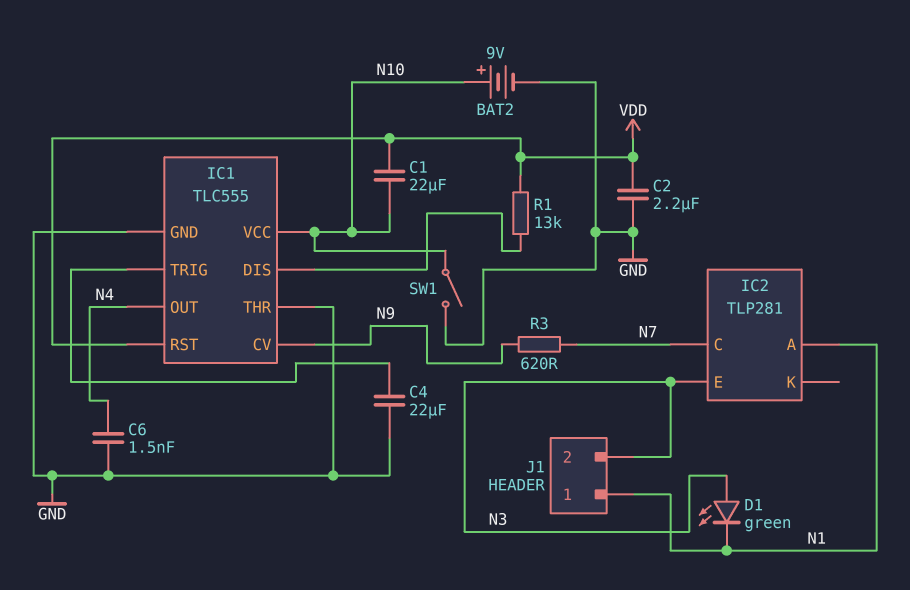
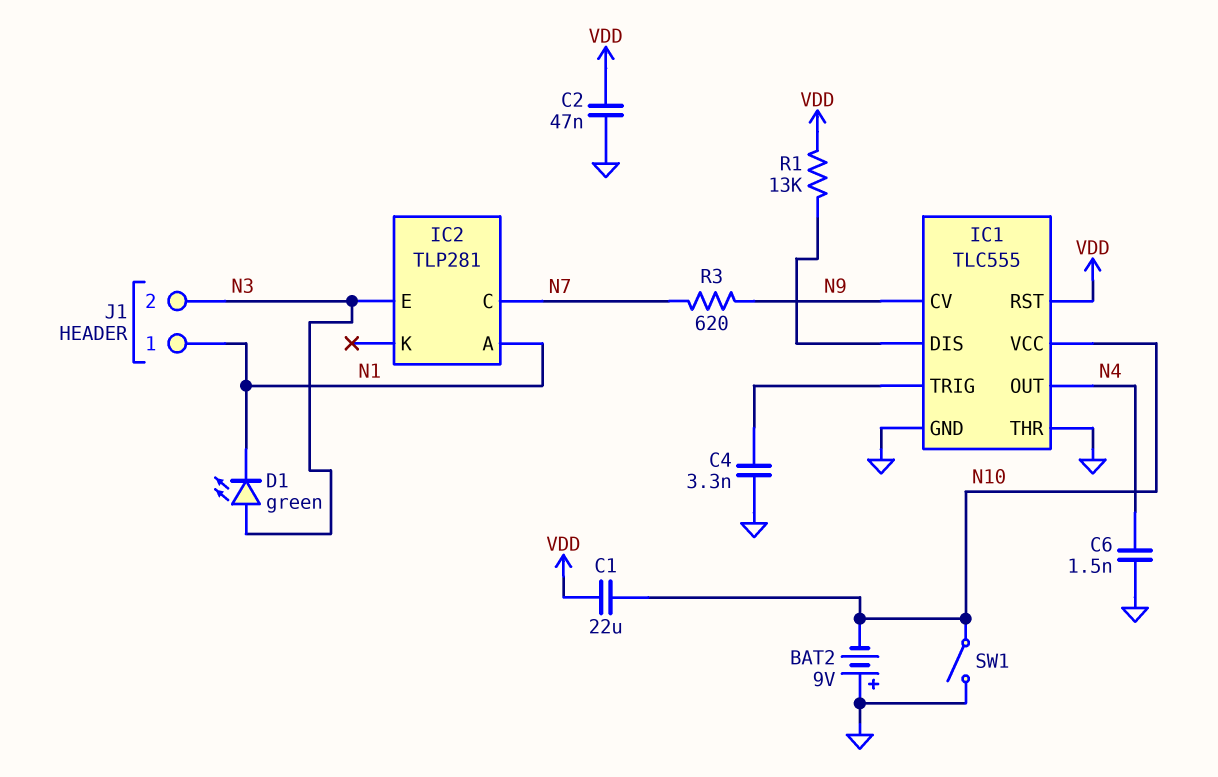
BAT2: 9V (plus N10, minus GND) -> 9V (plus GND, minus N10)
C2: 2.2uF (GND, VDD) -> 47nF (GND, VDD)
C4: 22uF (GND, IC1/TRIG) -> 3.3nF (GND, IC1/TRIG)

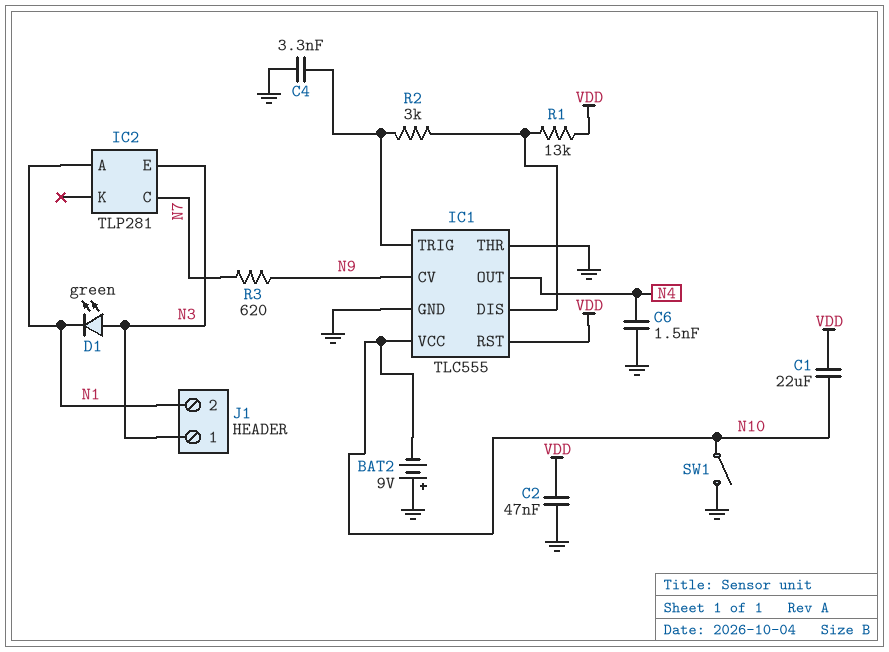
J1 pin 1: N1 -> N3
J1 pin 2: N3 -> N1
R2: none -> 3k (IC1/DIS, IC1/TRIG)

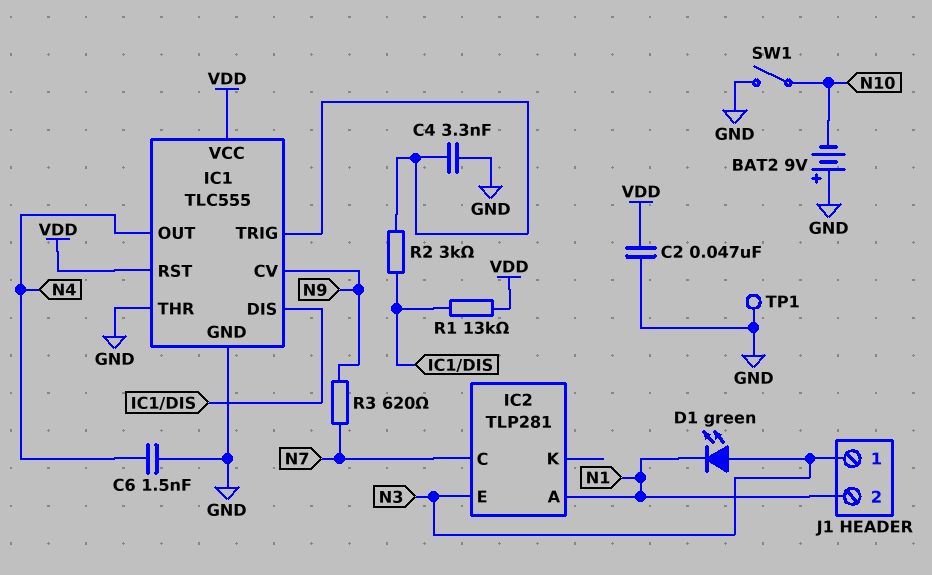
C1: 22uF (N10, VDD) -> none
IC1 pin VCC: N10 -> VDD
TP1: none -> test point (GND)

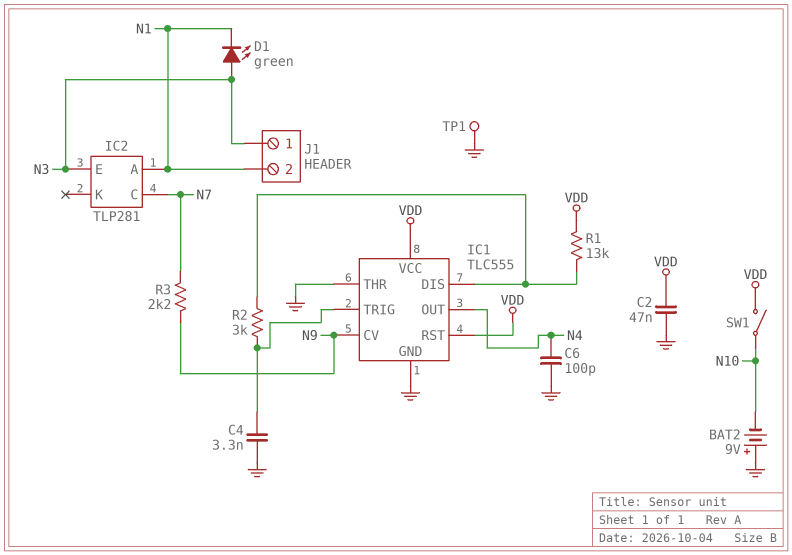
C6: 1.5nF (GND, N4) -> 100pF (GND, N4)
R3: 620 (N7, N9) -> 2.2k (N7, N9)
SW1: switch (GND, N10) -> switch (N10, VDD)

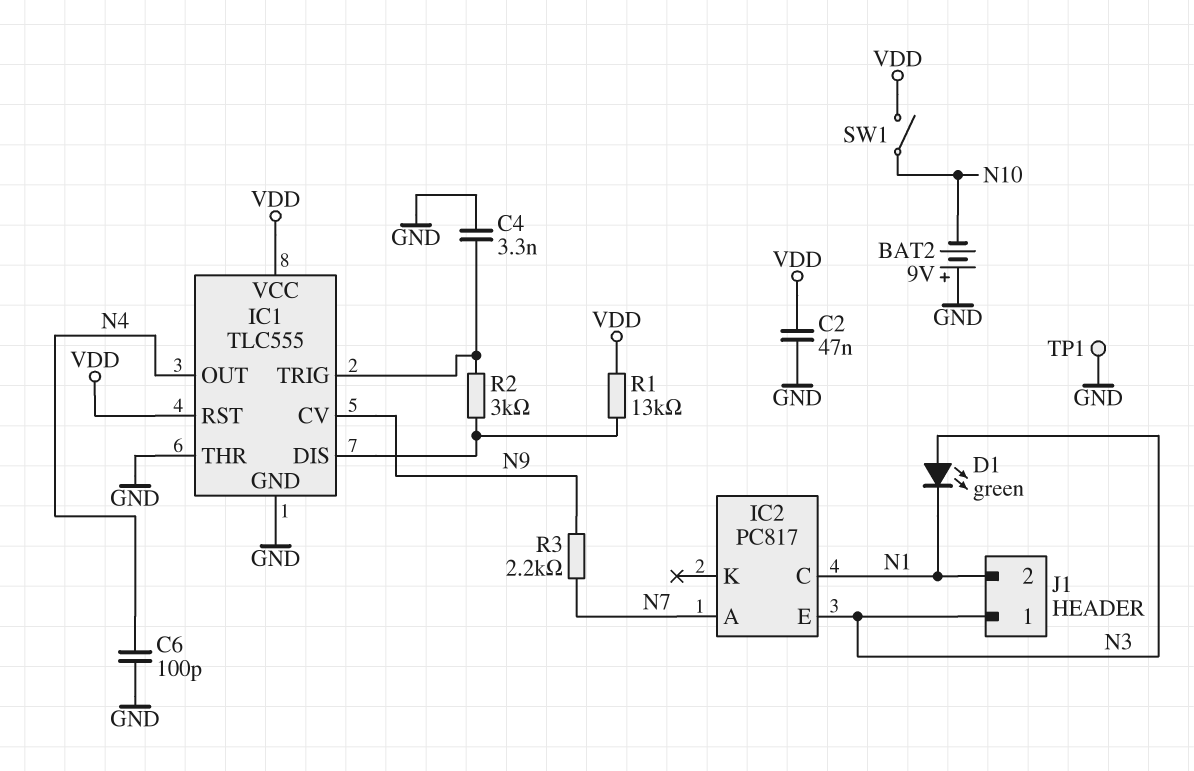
IC2: TLP281 -> PC817
IC2 pin A: N1 -> N7
IC2 pin C: N7 -> N1

